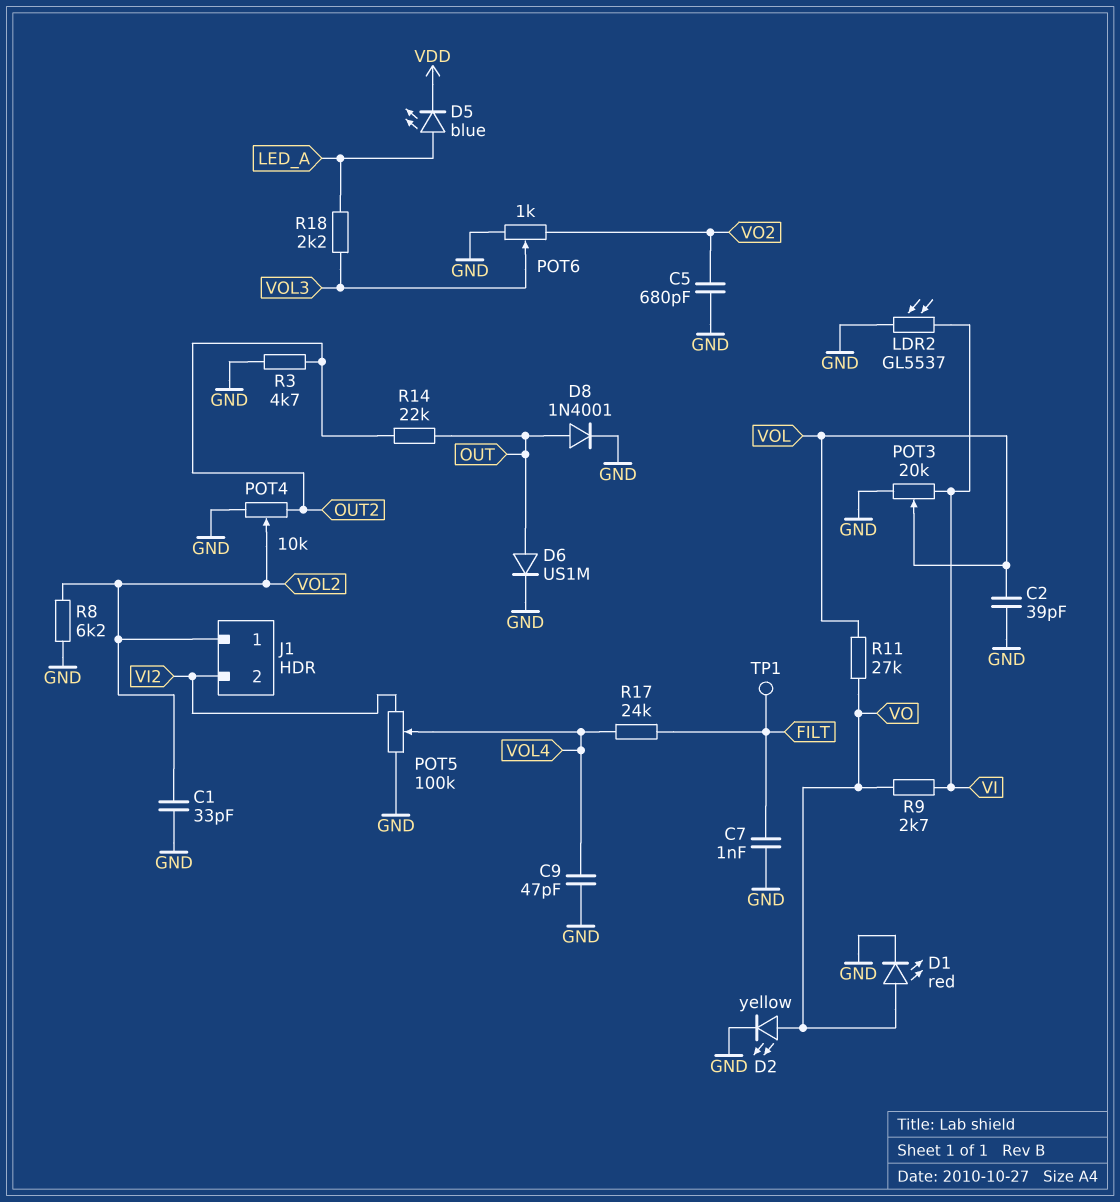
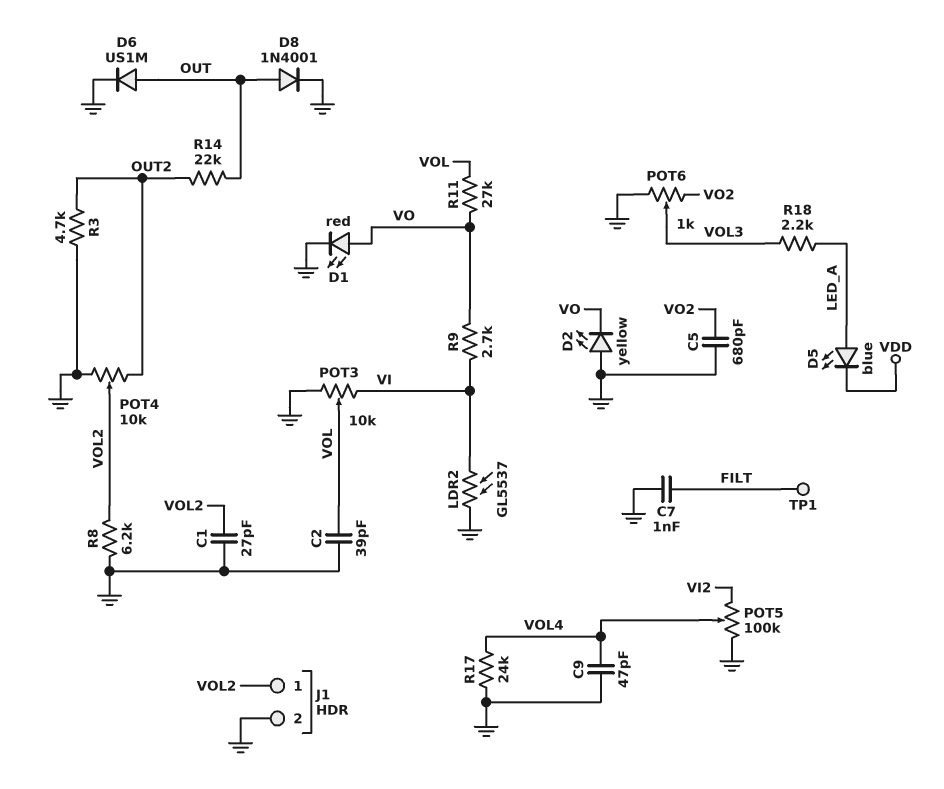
C1: 33pF (GND, VOL2) -> 27pF (GND, VOL2)
D2: LED yellow (A VO, K GND) -> LED yellow (A GND, K VO)
J1 pin 2: VI2 -> GND
POT3: 20k (GND, VI, wiper VOL) -> 10k (GND, VI, wiper VOL)
R17: 24k (FILT, VOL4) -> 24k (GND, VOL4)

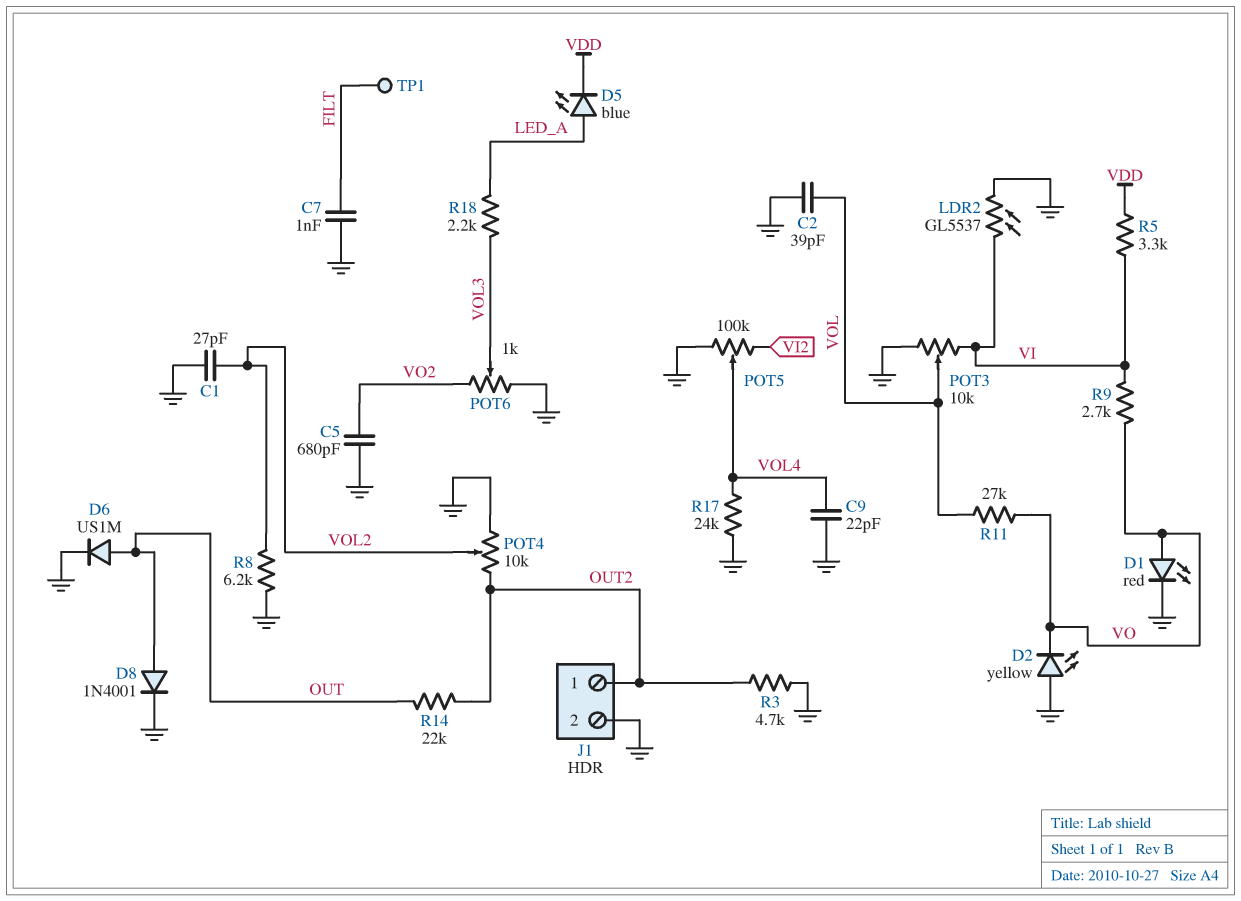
C9: 47pF (GND, VOL4) -> 22pF (GND, VOL4)
J1 pin 1: VOL2 -> OUT2
R5: none -> 3.3k (VDD, VI)

